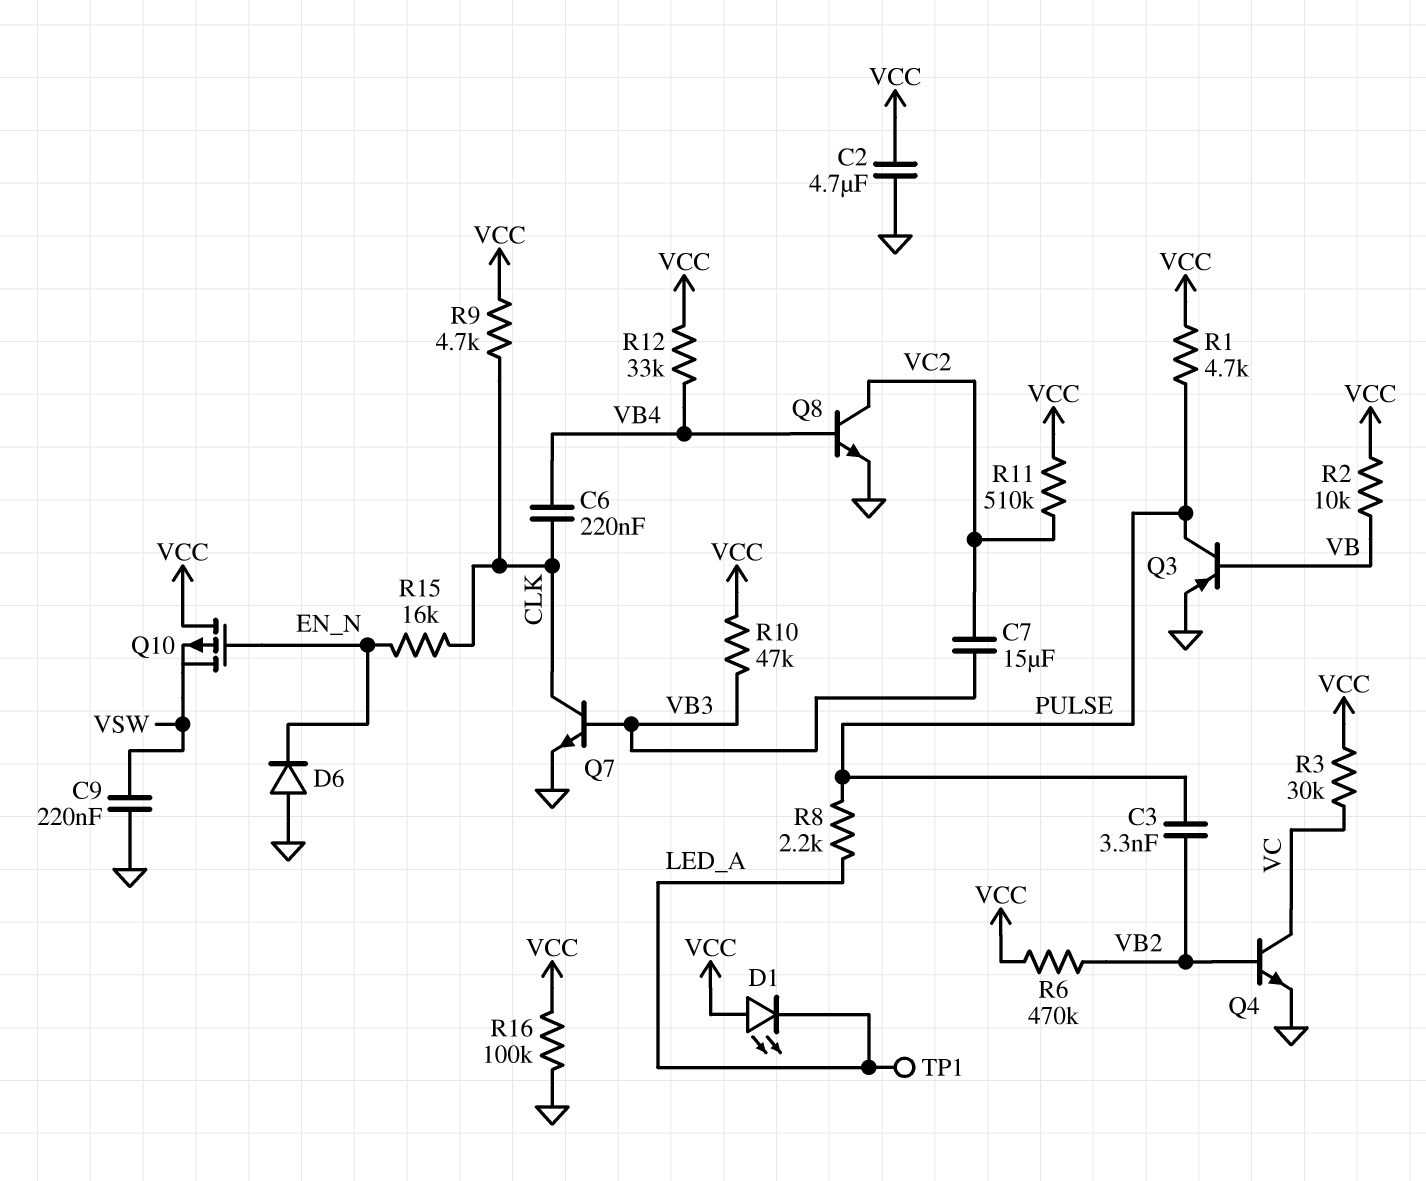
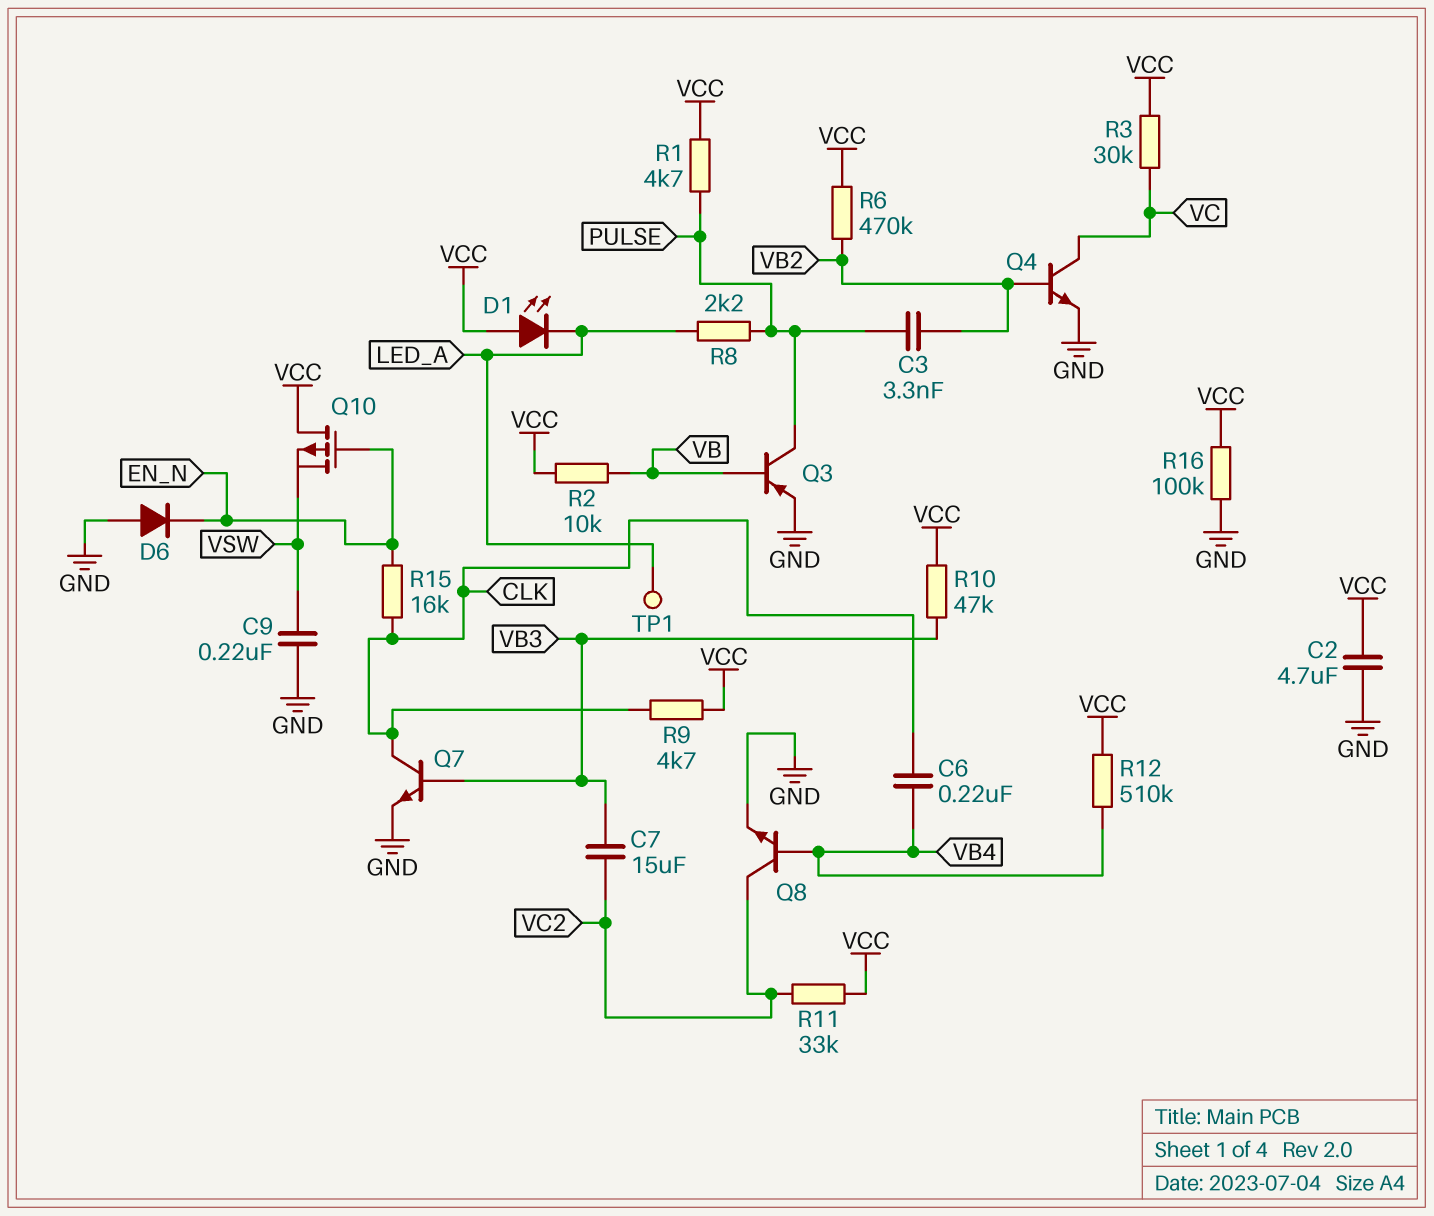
R11: 510k (VC2, VCC) -> 33k (VC2, VCC)
R12: 33k (VB4, VCC) -> 510k (VB4, VCC)

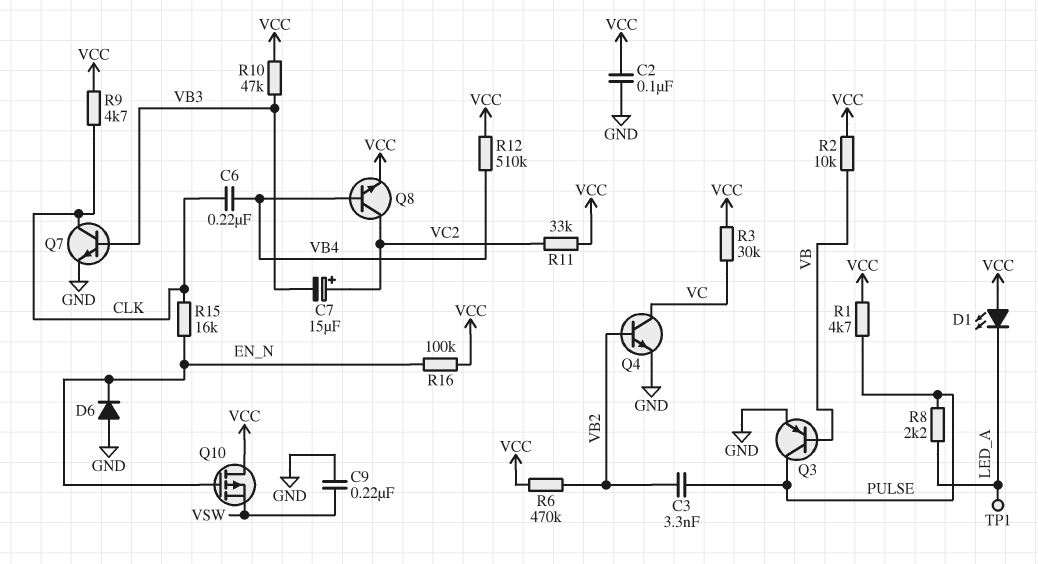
C2: 4.7uF (GND, VCC) -> 100nF (GND, VCC)
C7: 15uF (VB3, VC2) -> 15uF (plus VC2, minus VB3)
Q8: NPN (B VB4, C VC2, E GND) -> NPN (B VB4, C VC2, E VCC)
R16: 100k (GND, VCC) -> 100k (EN_N, VCC)

